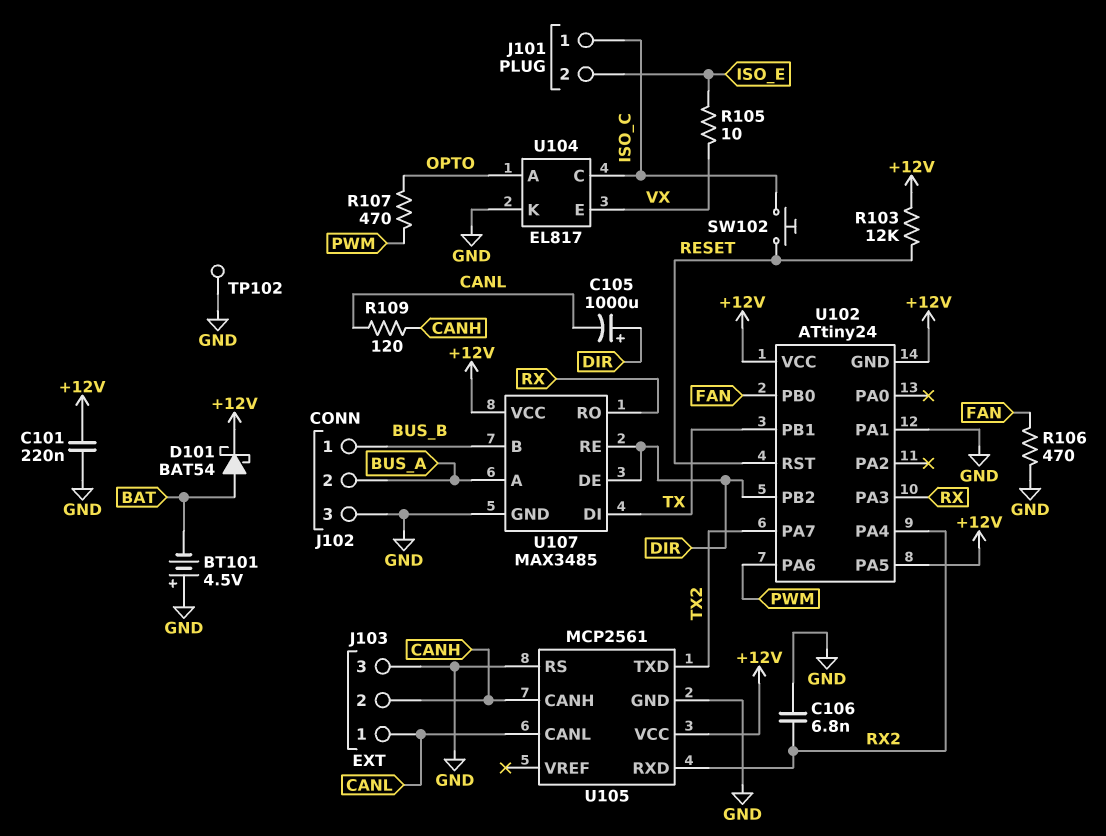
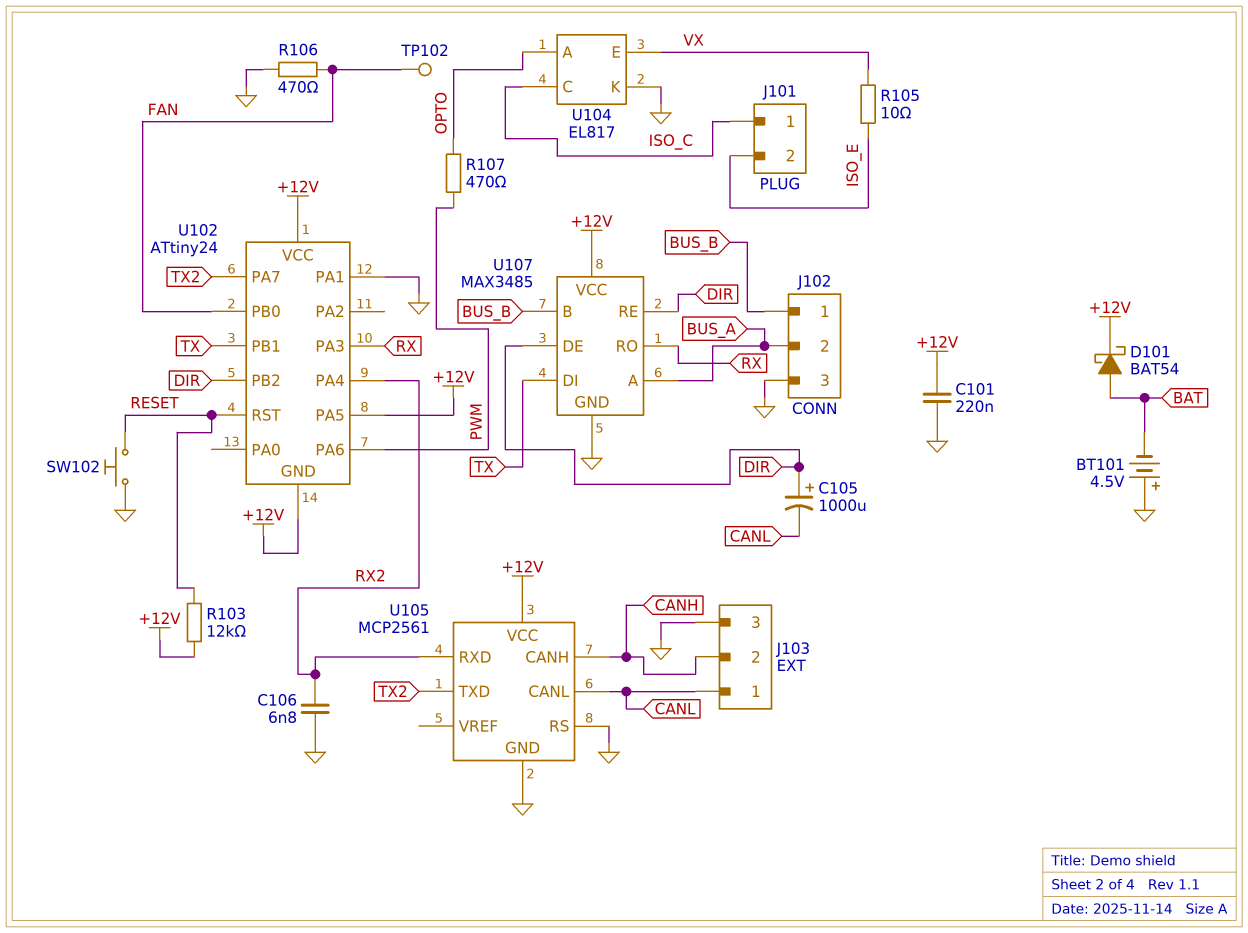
R109: 120 (CANH, CANL) -> none
SW102: button (ISO_C, RESET) -> button (GND, RESET)
TP102: test point (GND) -> test point (FAN)

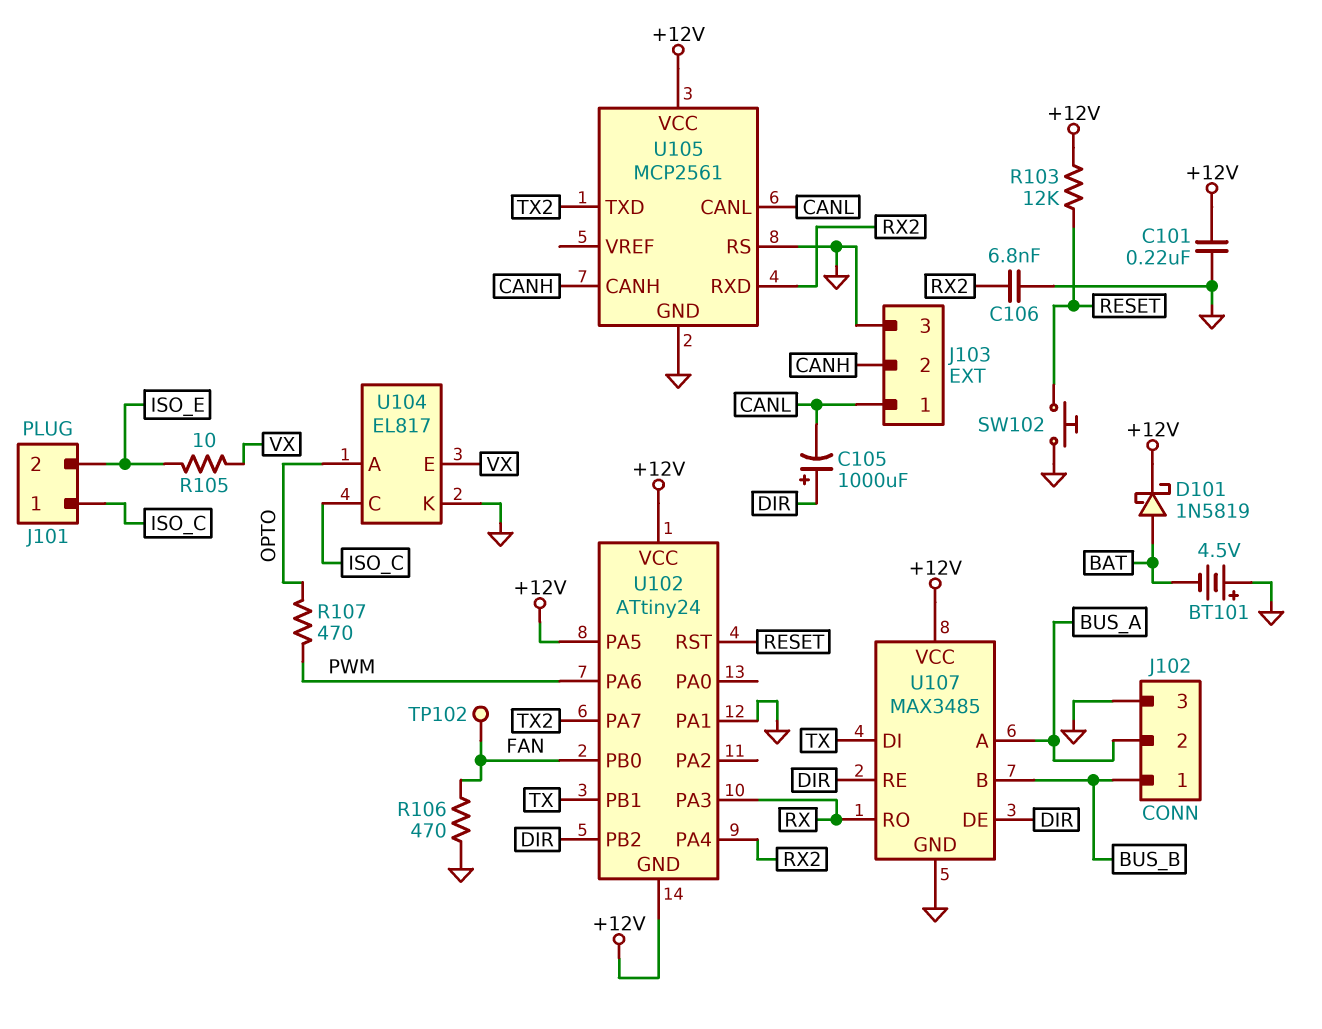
D101: schottky BAT54 (A BAT, K +12V) -> schottky 1N5819 (A BAT, K +12V)

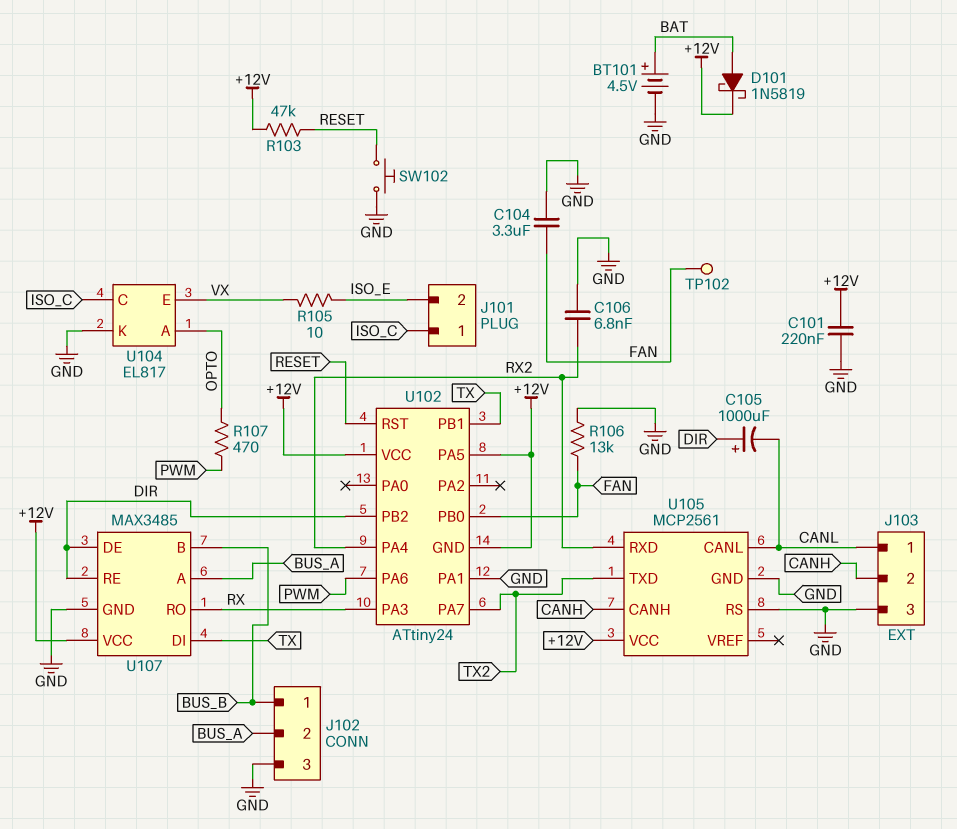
BT101: 4.5V (plus GND, minus BAT) -> 4.5V (plus BAT, minus GND)
C104: none -> 3.3uF (FAN, GND)
R103: 12k (+12V, RESET) -> 47k (+12V, RESET)
R106: 470 (FAN, GND) -> 13k (FAN, GND)

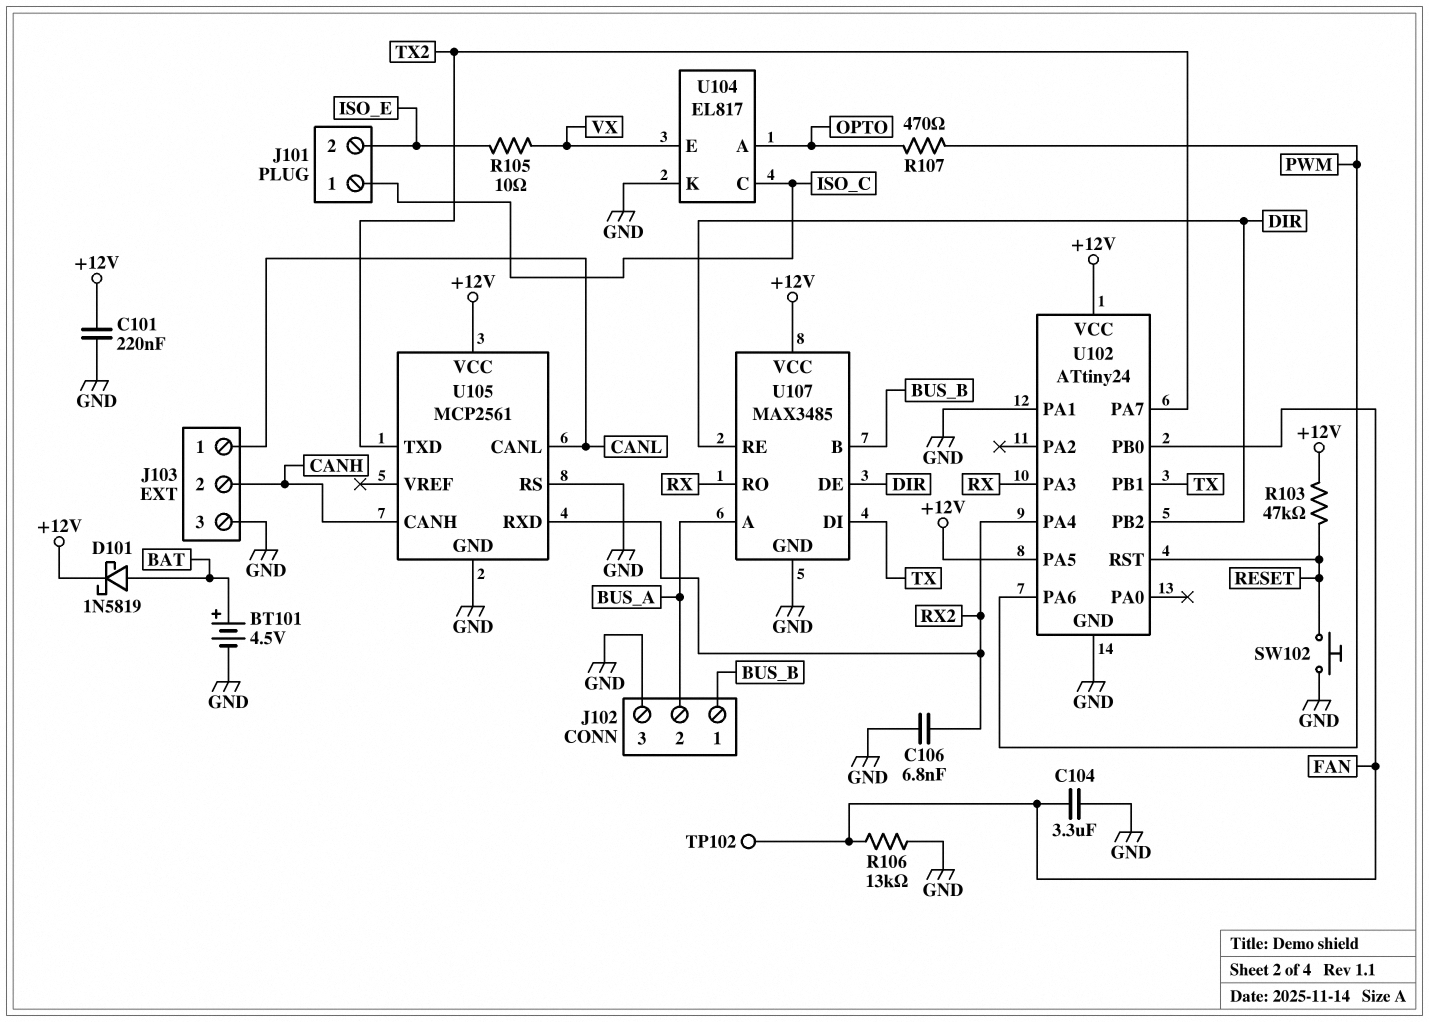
C105: 1000uF (plus DIR, minus CANL) -> none
U102 pin GND: +12V -> GND

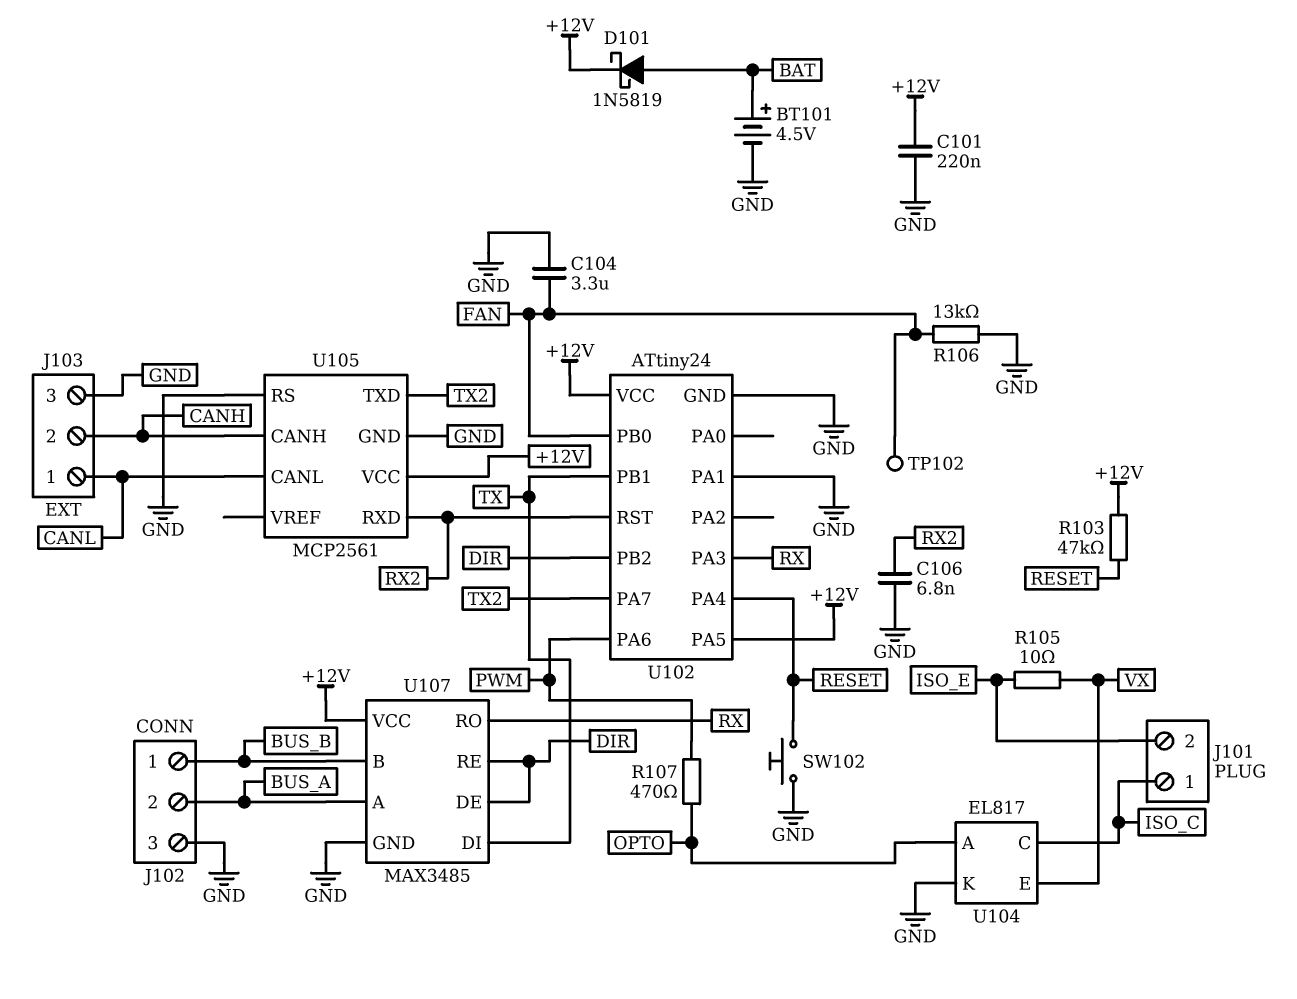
U102 pin PA4: RX2 -> RESET
U102 pin RST: RESET -> RX2

